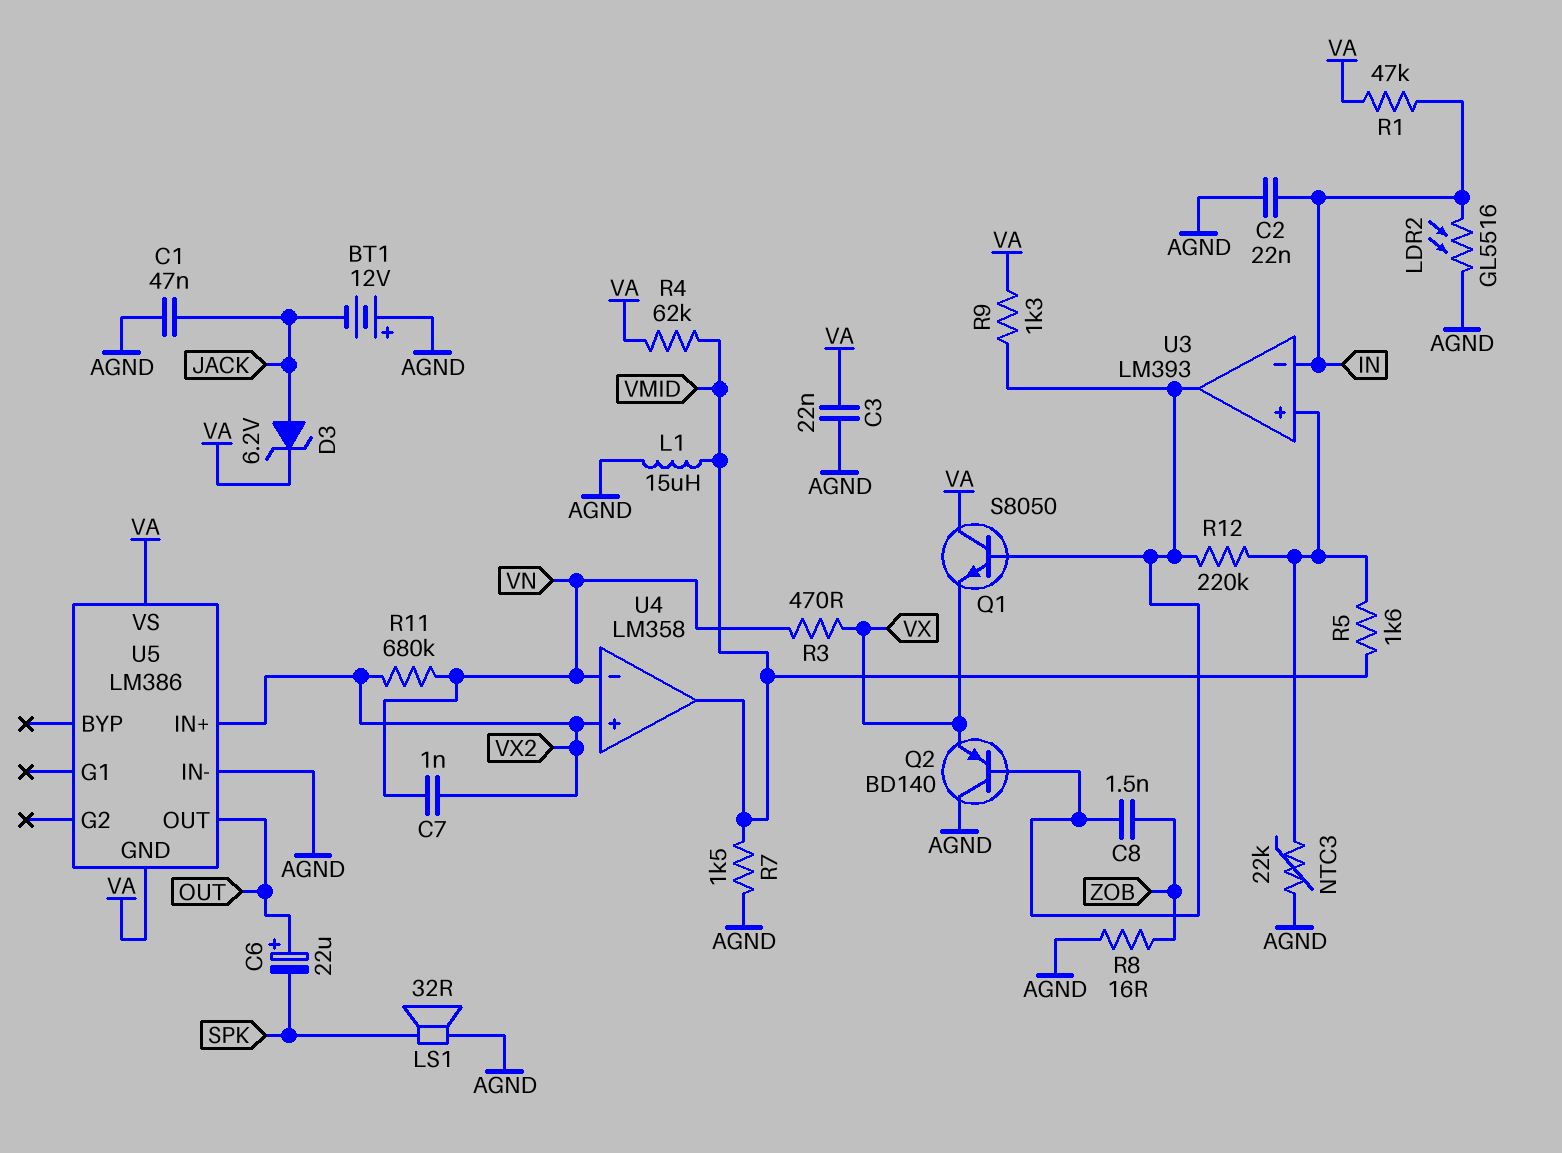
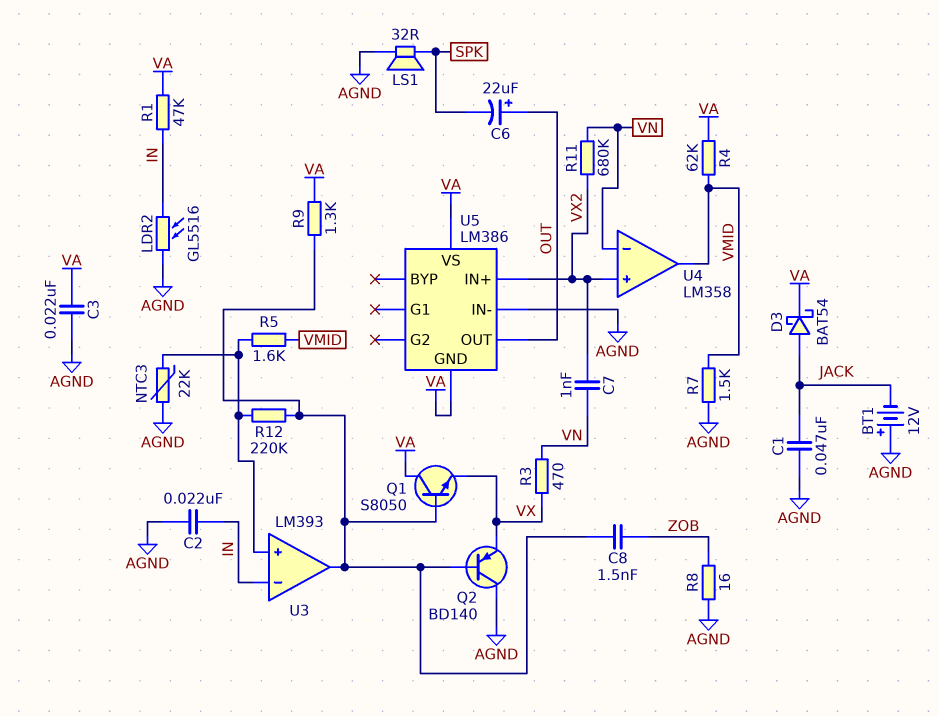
D3: zener 6.2V (A JACK, K VA) -> schottky BAT54 (A JACK, K VA)
L1: 15uH (AGND, VMID) -> none

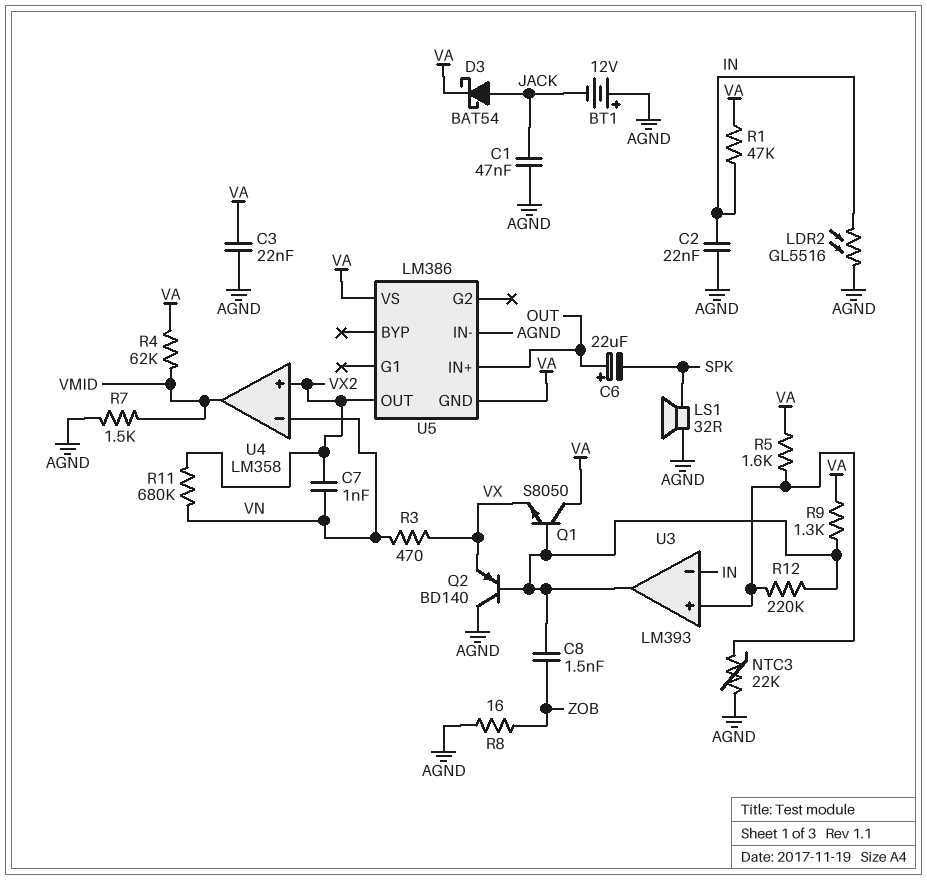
R5: 1.6k (U3/in+, VMID) -> 1.6k (U3/in+, VA)
U5 pin IN+: VX2 -> OUT
U5 pin OUT: OUT -> VX2

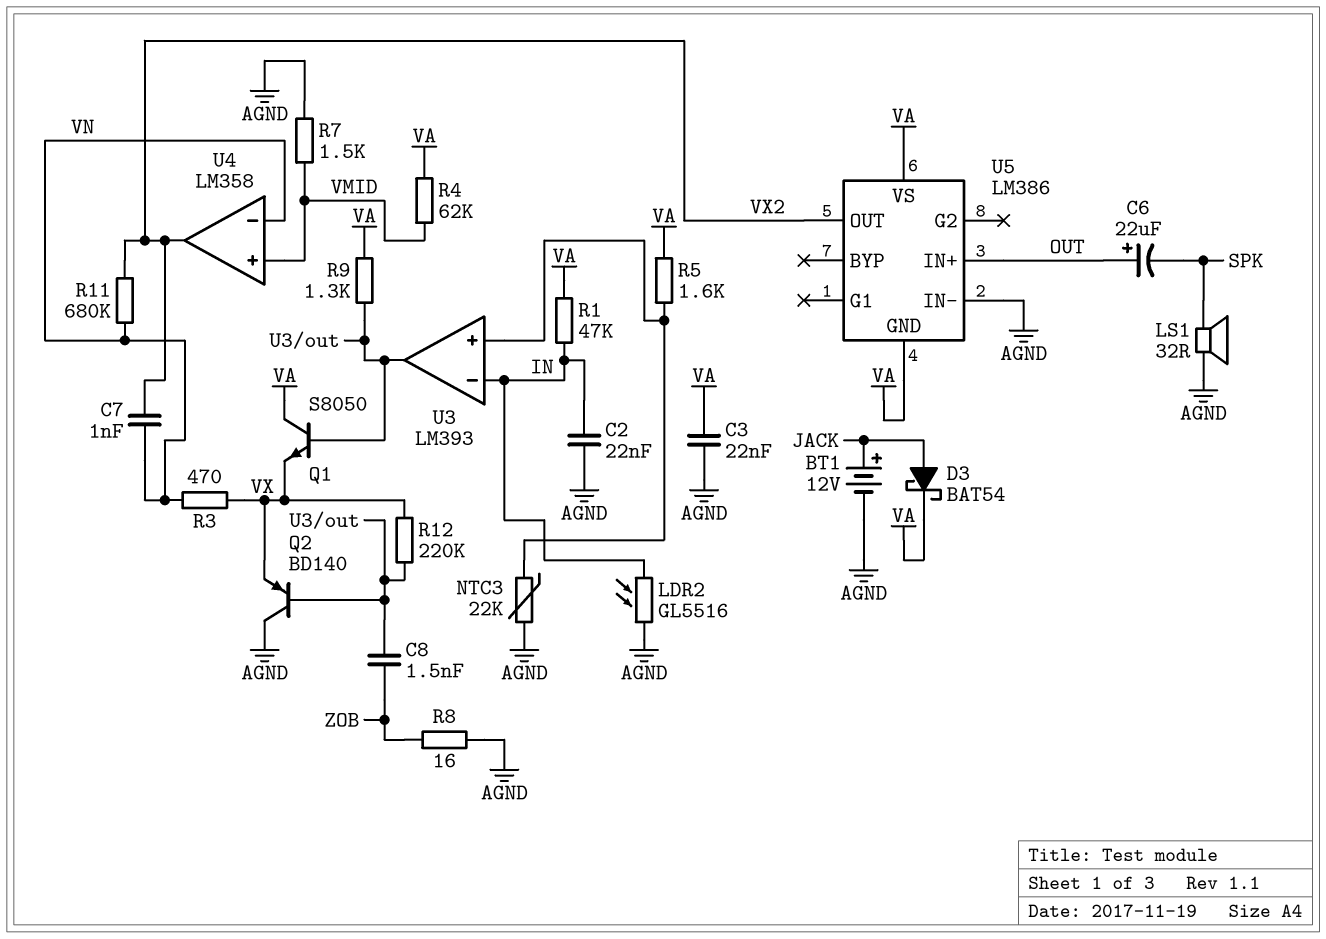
BT1: 12V (plus AGND, minus JACK) -> 12V (plus JACK, minus AGND)
C1: 47nF (AGND, JACK) -> none
R12: 220k (U3/in+, U3/out) -> 220k (U3/out, VX)
U4 pin in+: VX2 -> VMID
U4 pin out: VMID -> VX2

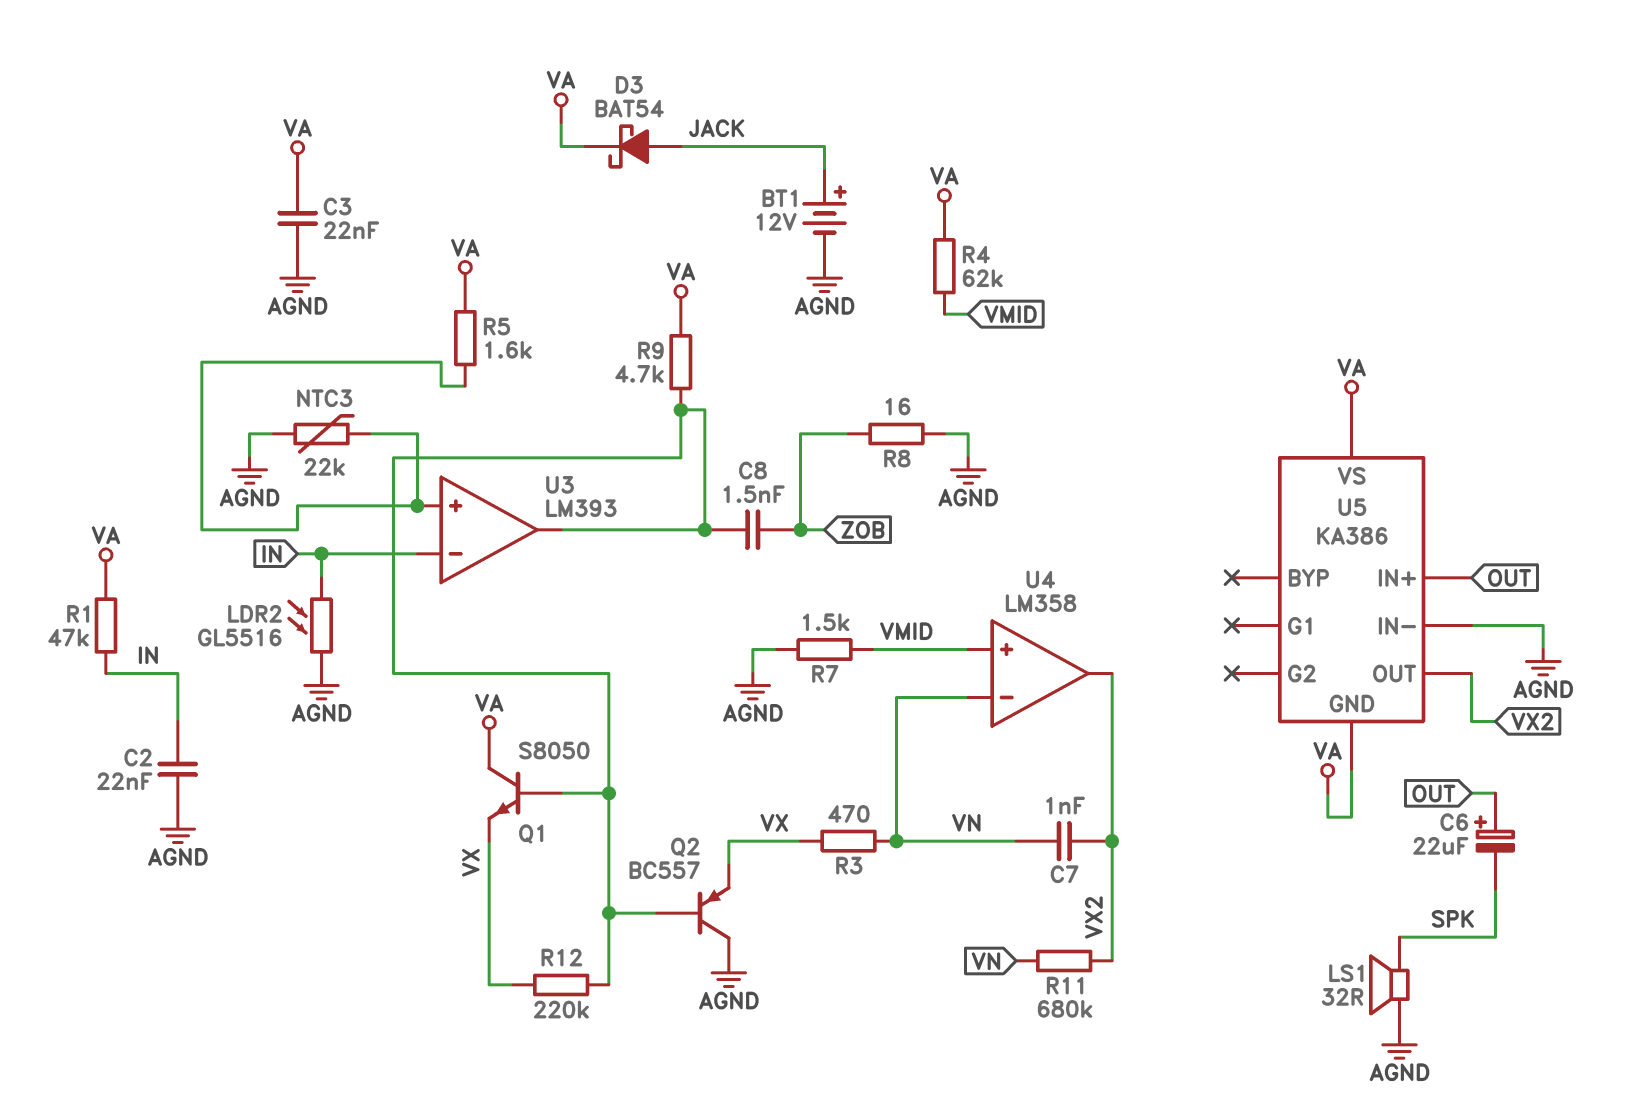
Q2: PNP BD140 (B U3/out, C AGND, E VX) -> PNP BC557 (B U3/out, C AGND, E VX)
R9: 1.3k (U3/out, VA) -> 4.7k (U3/out, VA)
U5: LM386 -> KA386

